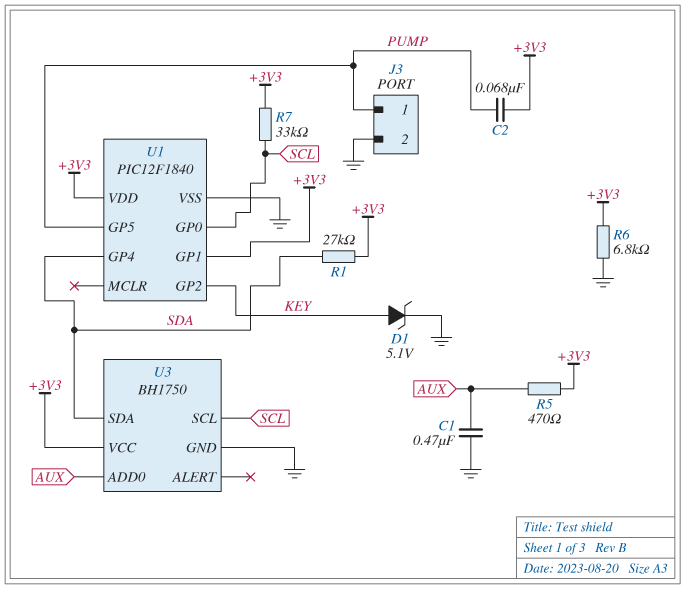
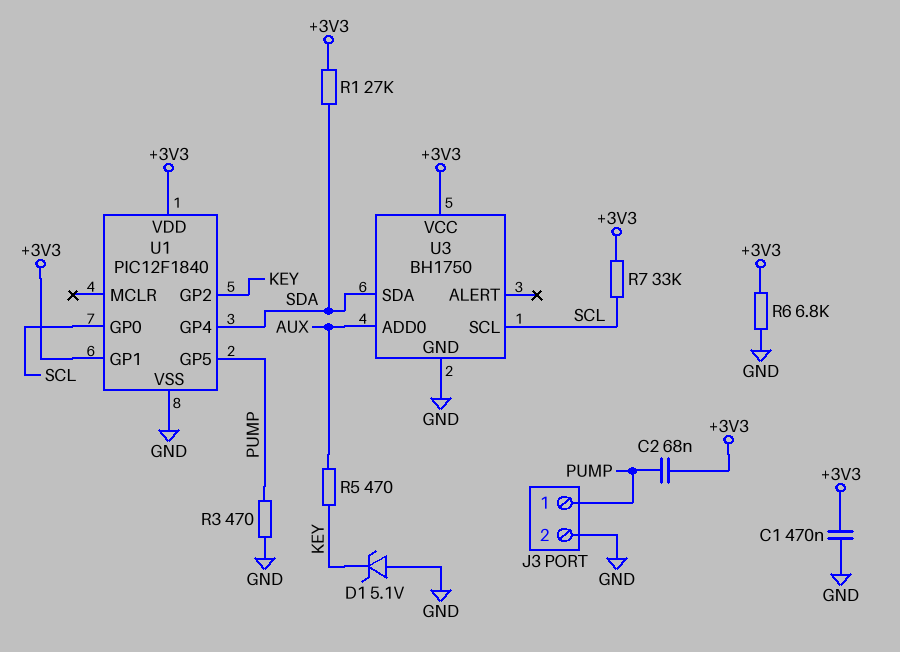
C1: 470nF (AUX, GND) -> 470nF (+3V3, GND)
D1: zener 5.1V (A KEY, K GND) -> zener 5.1V (A GND, K KEY)
R3: none -> 470 (GND, PUMP)
R5: 470 (+3V3, AUX) -> 470 (AUX, KEY)

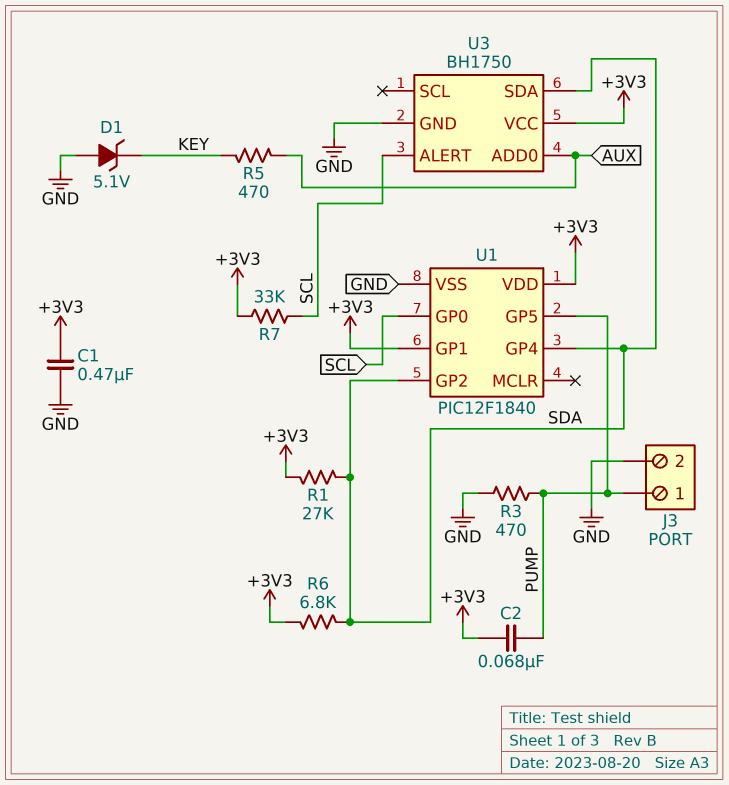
R6: 6.8k (+3V3, GND) -> 6.8k (+3V3, SDA)
U1 pin GP2: KEY -> SDA
U3 pin ALERT: none -> SCL
U3 pin SCL: SCL -> none

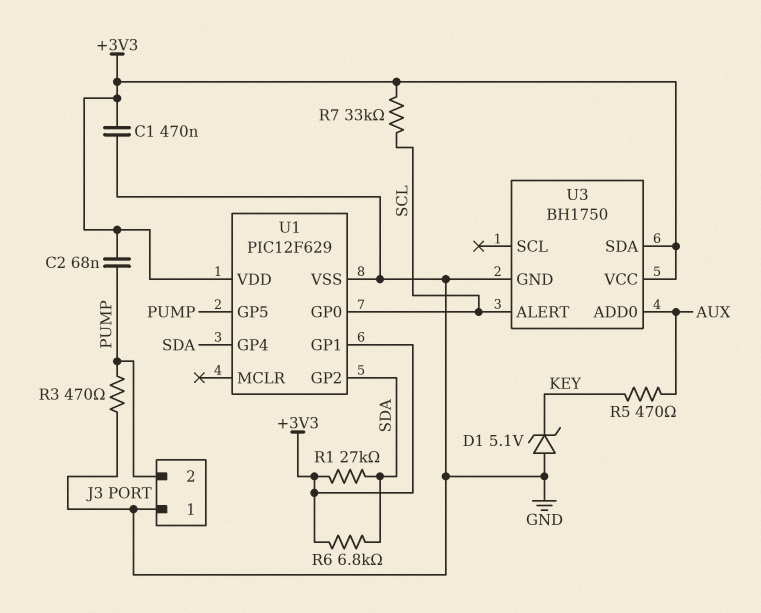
J3 pin 1: PUMP -> GND
J3 pin 2: GND -> PUMP
U1: PIC12F1840 -> PIC12F629
U3 pin SDA: SDA -> +3V3

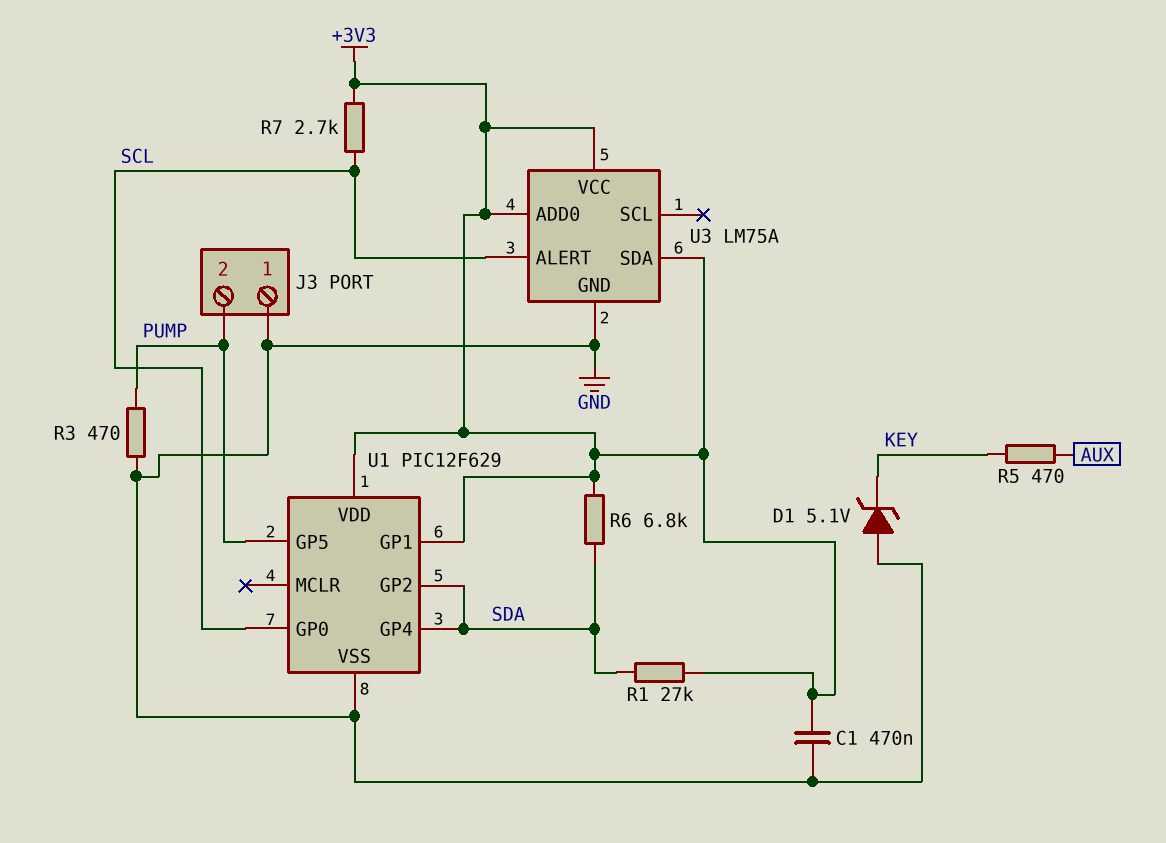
C2: 68nF (+3V3, PUMP) -> none
R7: 33k (+3V3, SCL) -> 2.7k (+3V3, SCL)
U3: BH1750 -> LM75A
U3 pin ADD0: AUX -> +3V3

